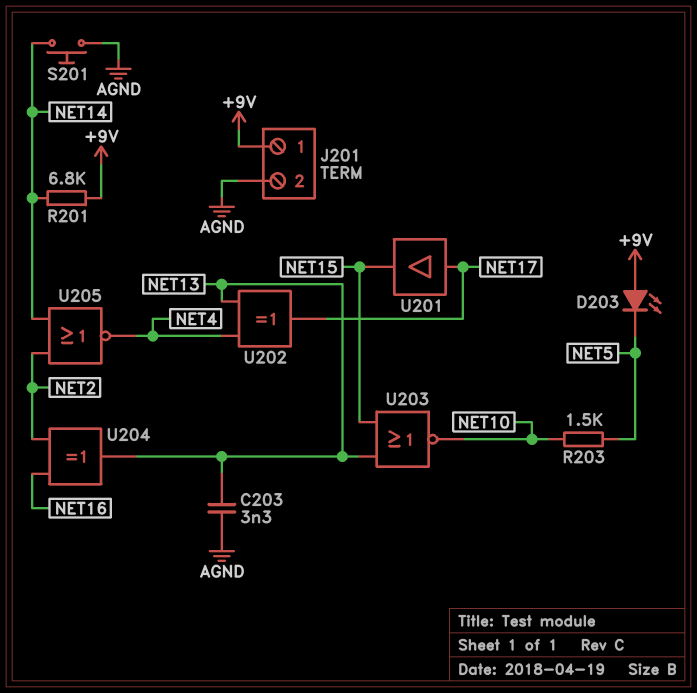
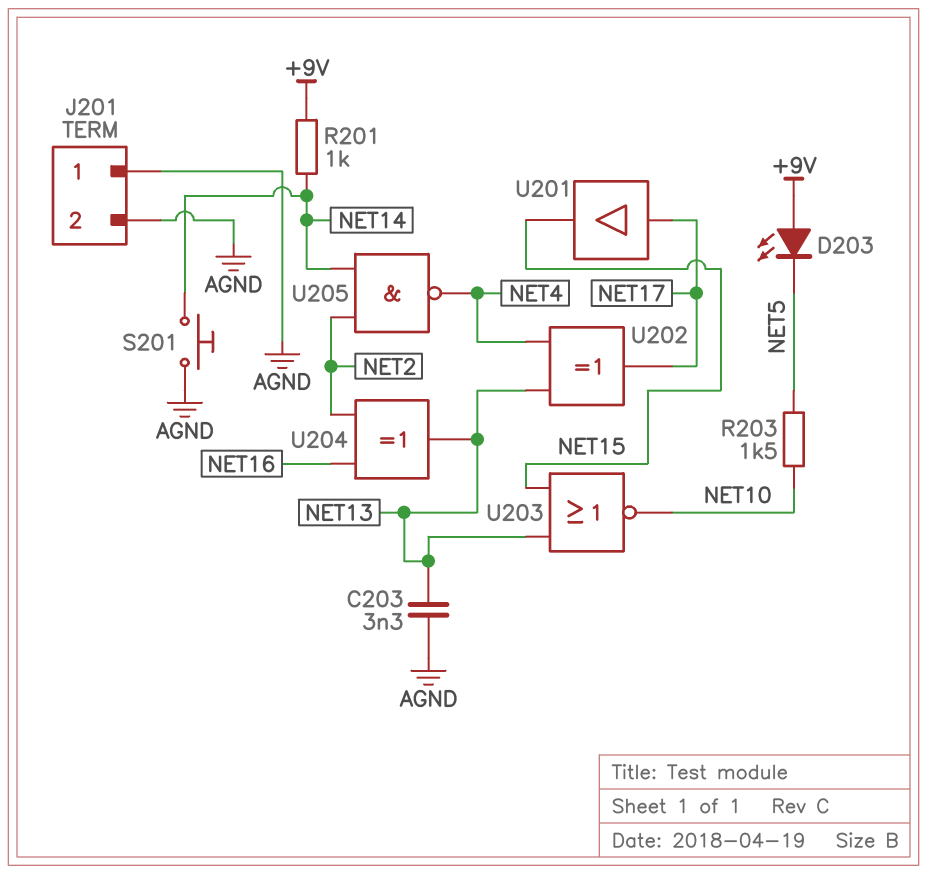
J201 pin 1: +9V -> AGND
R201: 6.8k (+9V, NET14) -> 1k (+9V, NET14)
U205: NOR (in NET2, in NET14, out NET4) -> NAND (in NET2, in NET14, out NET4)

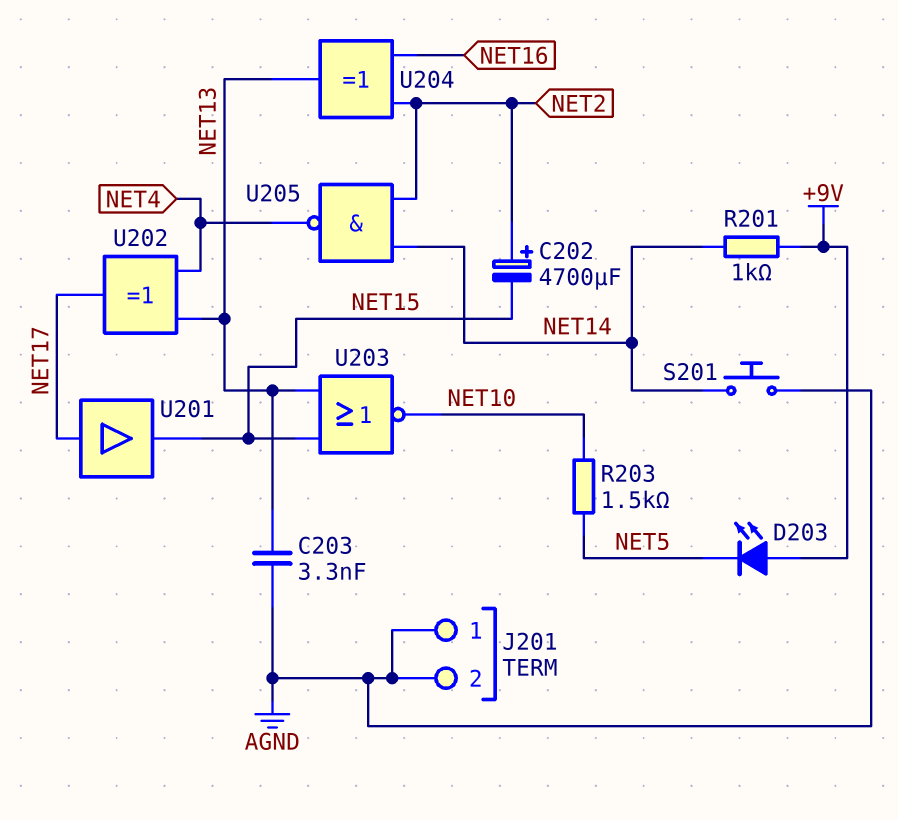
C202: none -> 4700uF (plus NET2, minus NET15)

